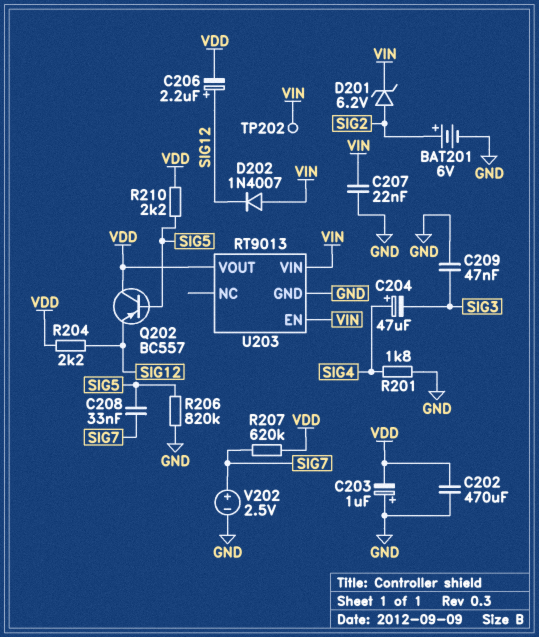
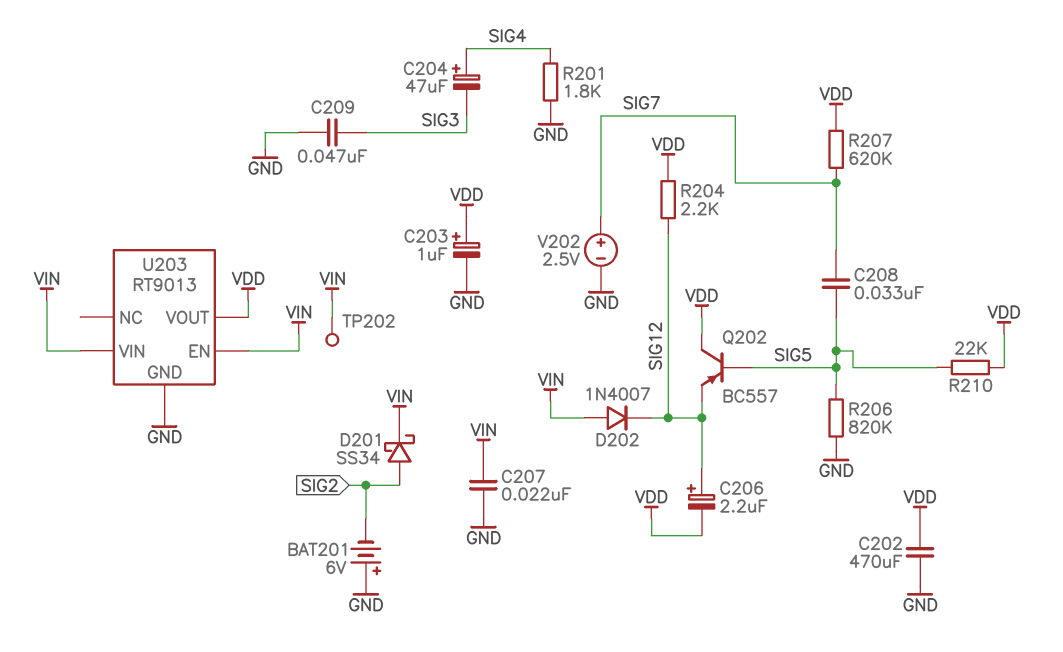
BAT201: 6V (plus SIG2, minus GND) -> 6V (plus GND, minus SIG2)
C203: 1uF (plus GND, minus VDD) -> 1uF (plus VDD, minus GND)
D201: zener 6.2V (A SIG2, K VIN) -> schottky SS34 (A SIG2, K VIN)
R210: 2.2k (SIG5, VDD) -> 22k (SIG5, VDD)

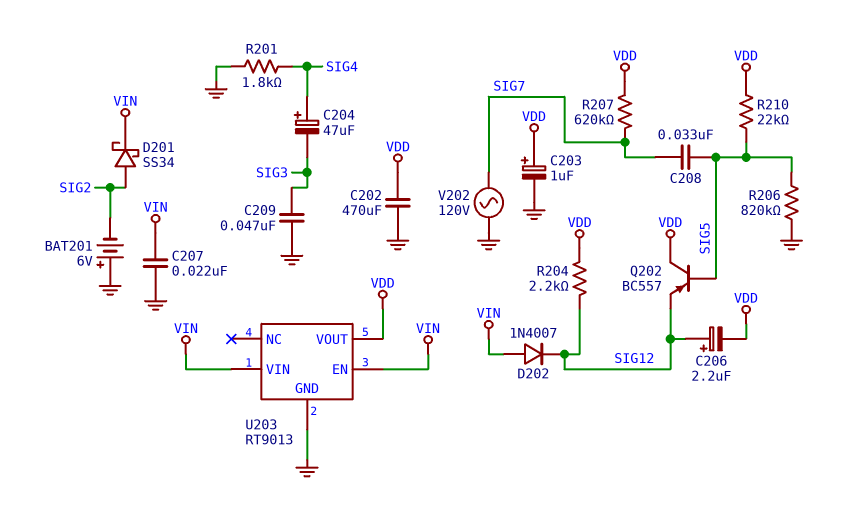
TP202: test point (VIN) -> none
V202: 2.5V (plus SIG7, minus GND) -> AC 120V (GND, SIG7)

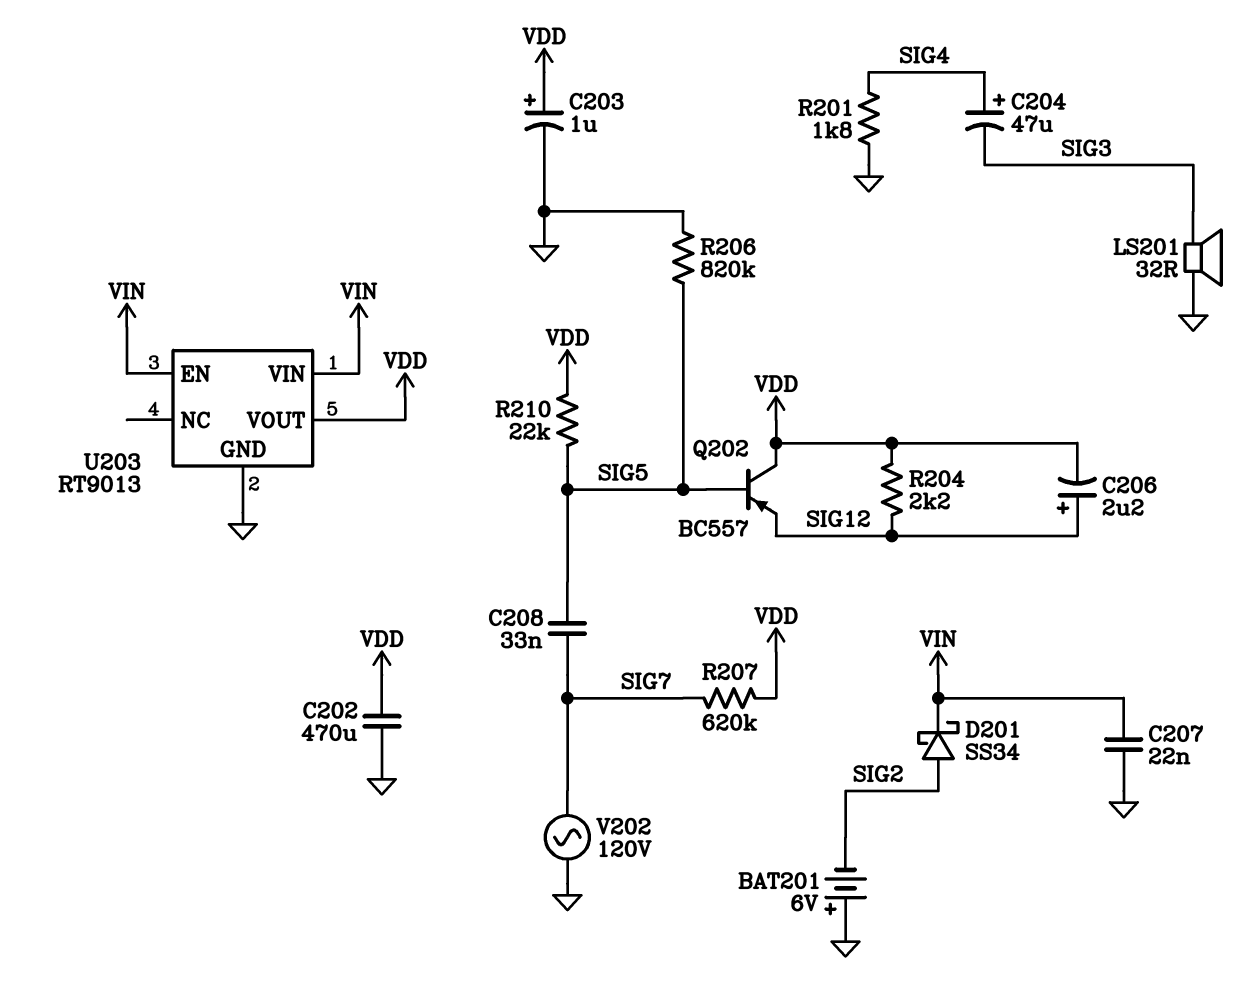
C209: 47nF (GND, SIG3) -> none
D202: diode 1N4007 (A VIN, K SIG12) -> none
LS201: none -> speaker 32R (GND, SIG3)

